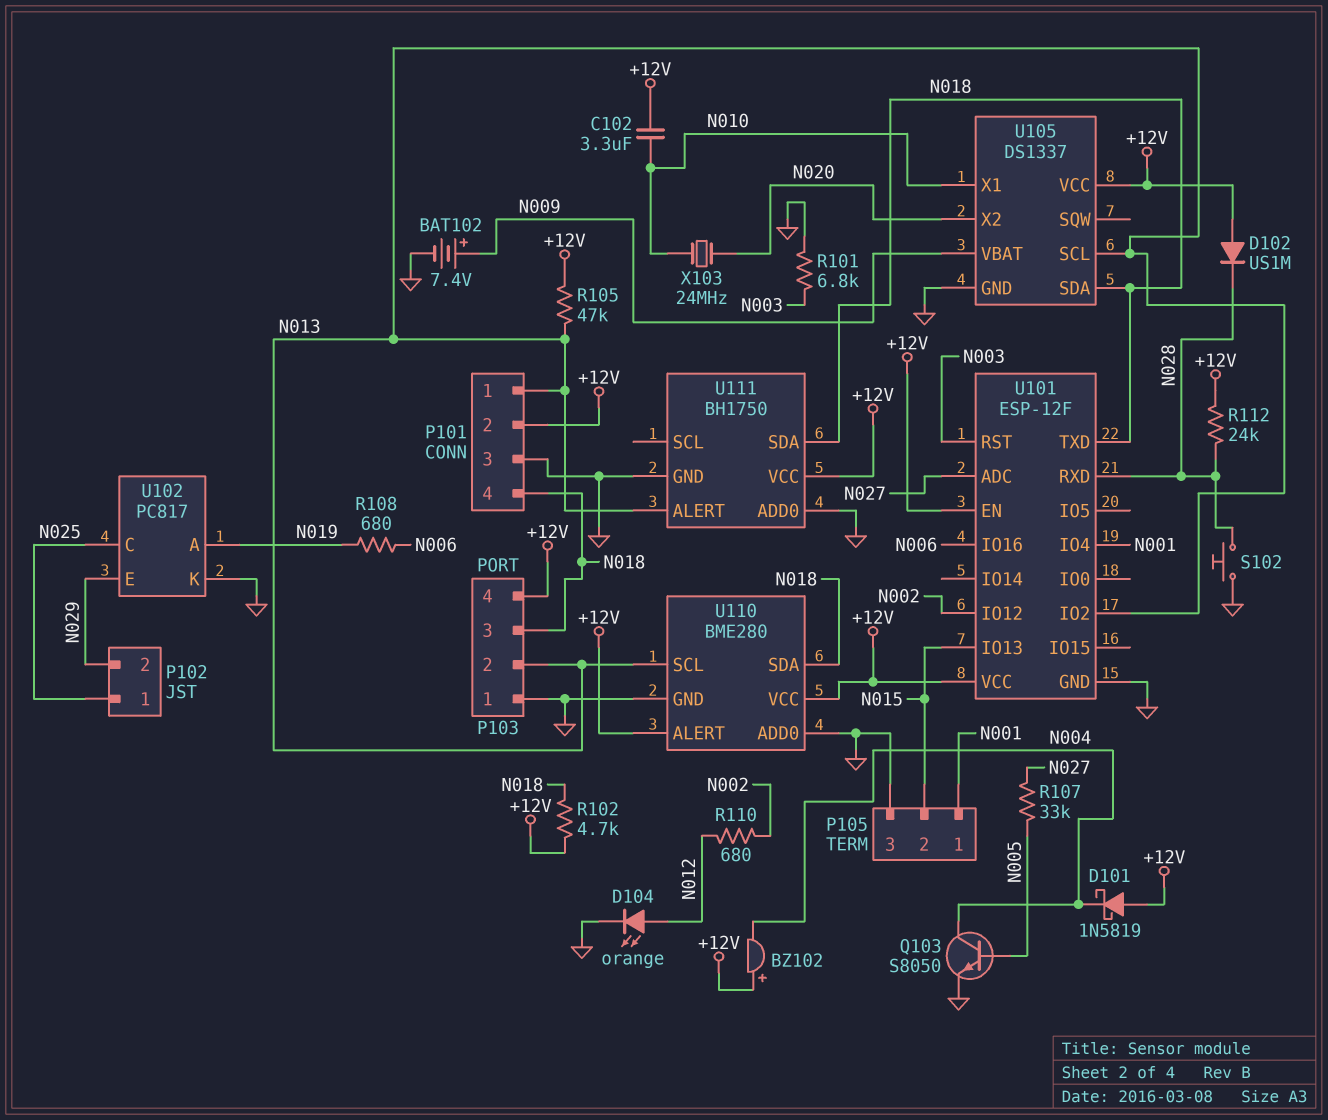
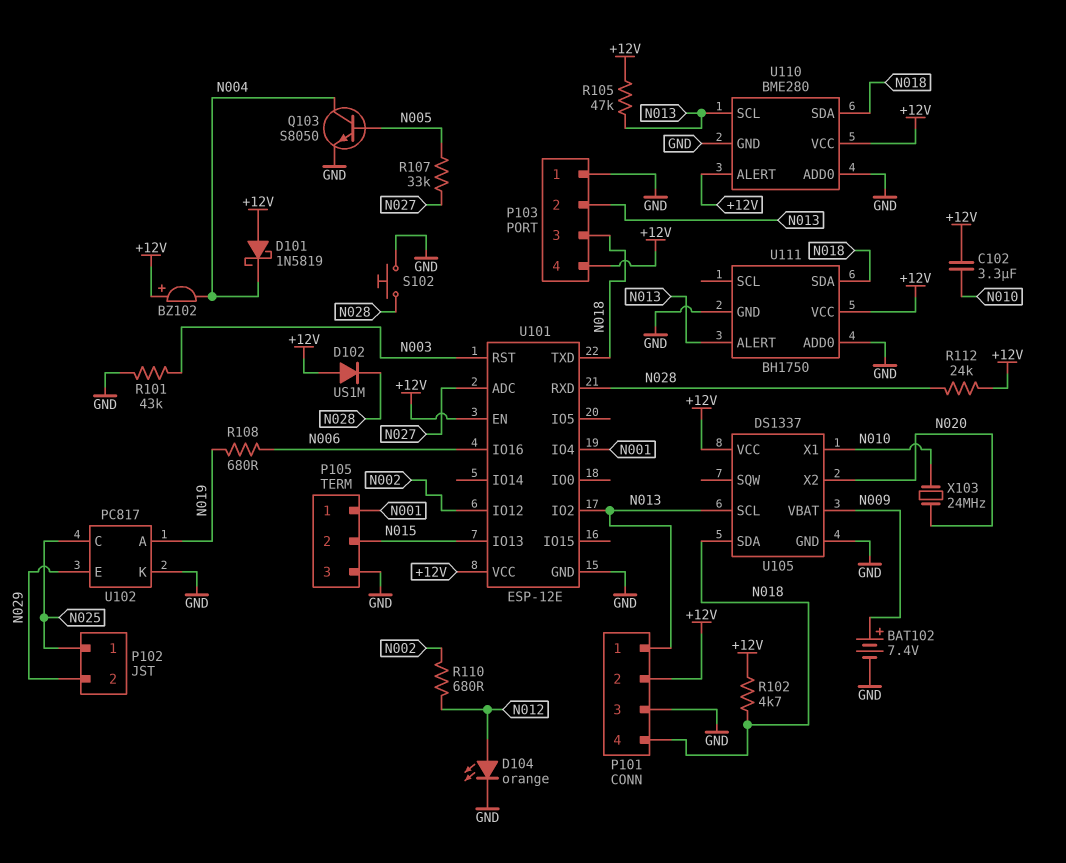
R101: 6.8k (GND, N003) -> 43k (GND, N003)
U101: ESP-12F -> ESP-12E

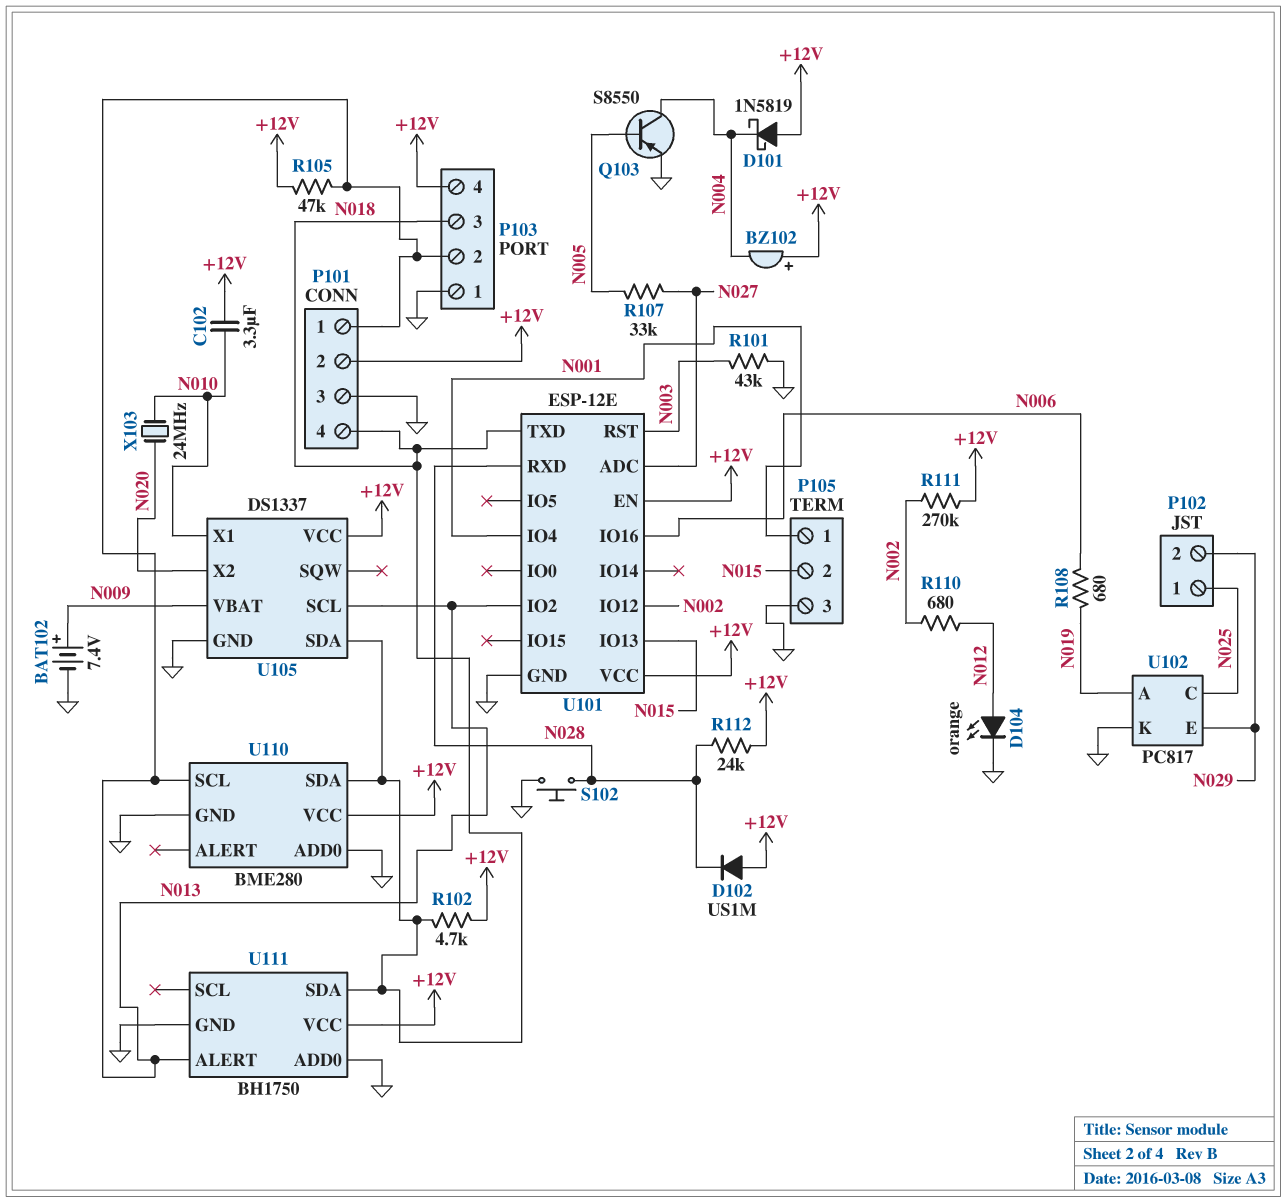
Q103: NPN S8050 (B N005, C N004, E GND) -> PNP S8550 (B N005, C N004, E GND)
R111: none -> 270k (+12V, N002)
U110 pin ALERT: +12V -> none

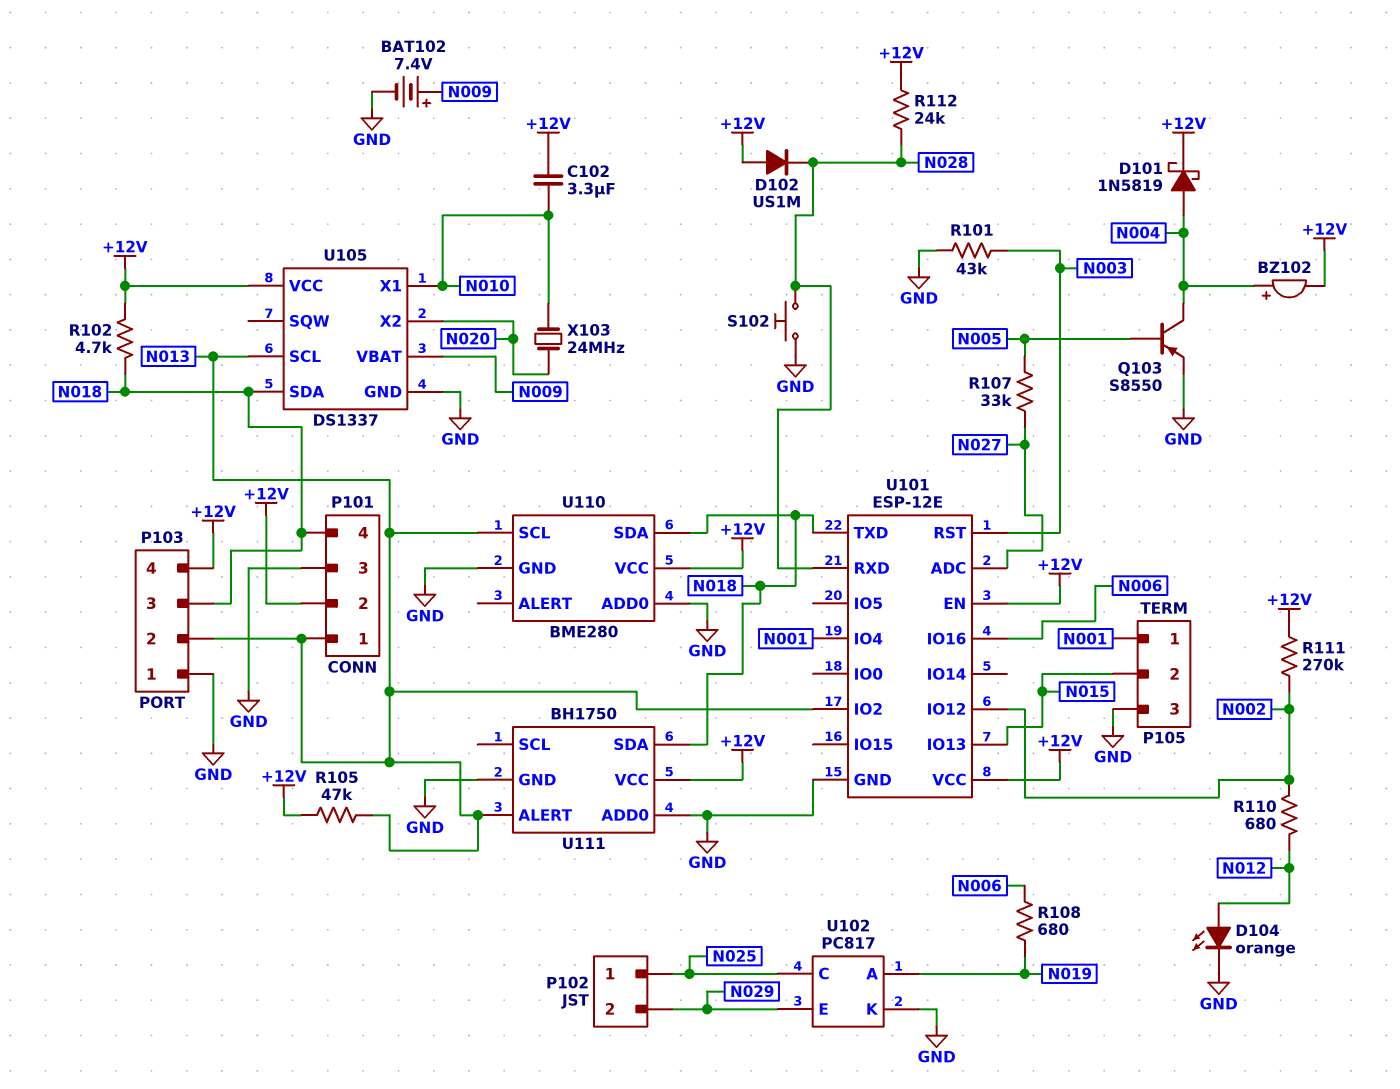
BZ102: buzzer (plus +12V, minus N004) -> buzzer (plus N004, minus +12V)
D101: schottky 1N5819 (A +12V, K N004) -> schottky 1N5819 (A N004, K +12V)

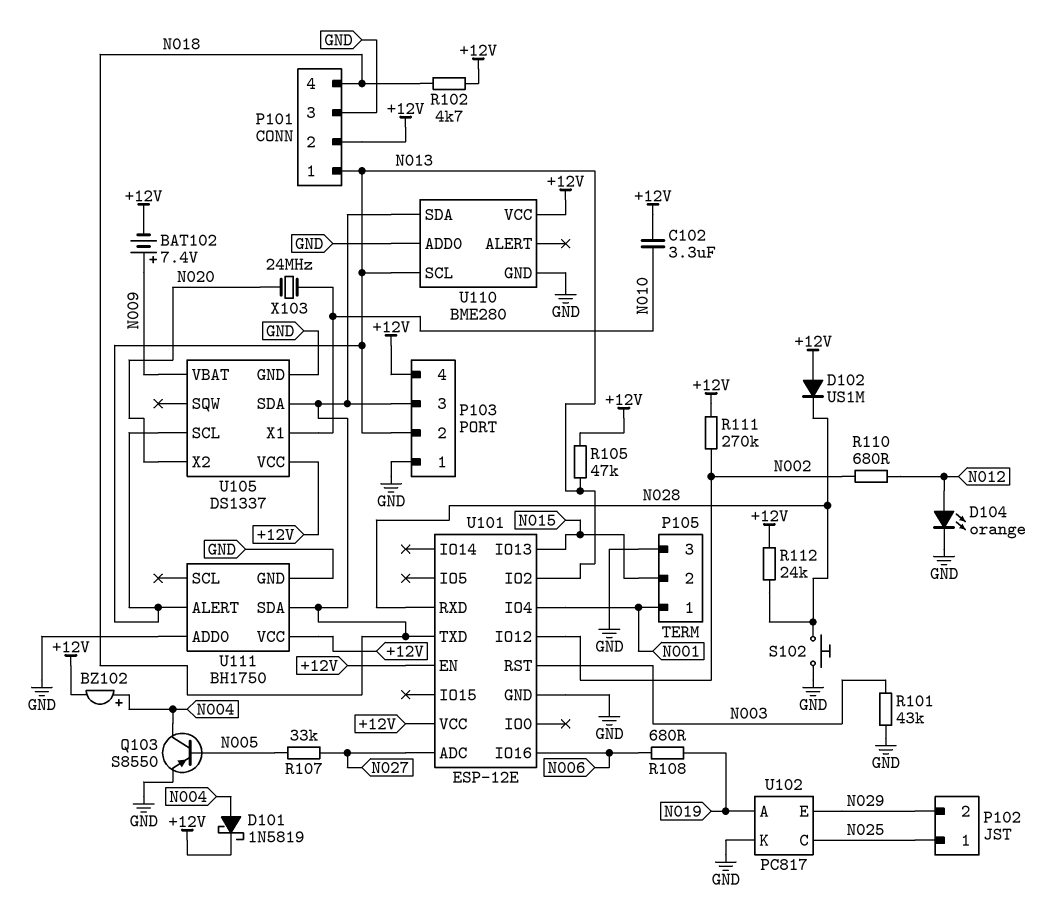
BAT102: 7.4V (plus N009, minus GND) -> 7.4V (plus N009, minus +12V)

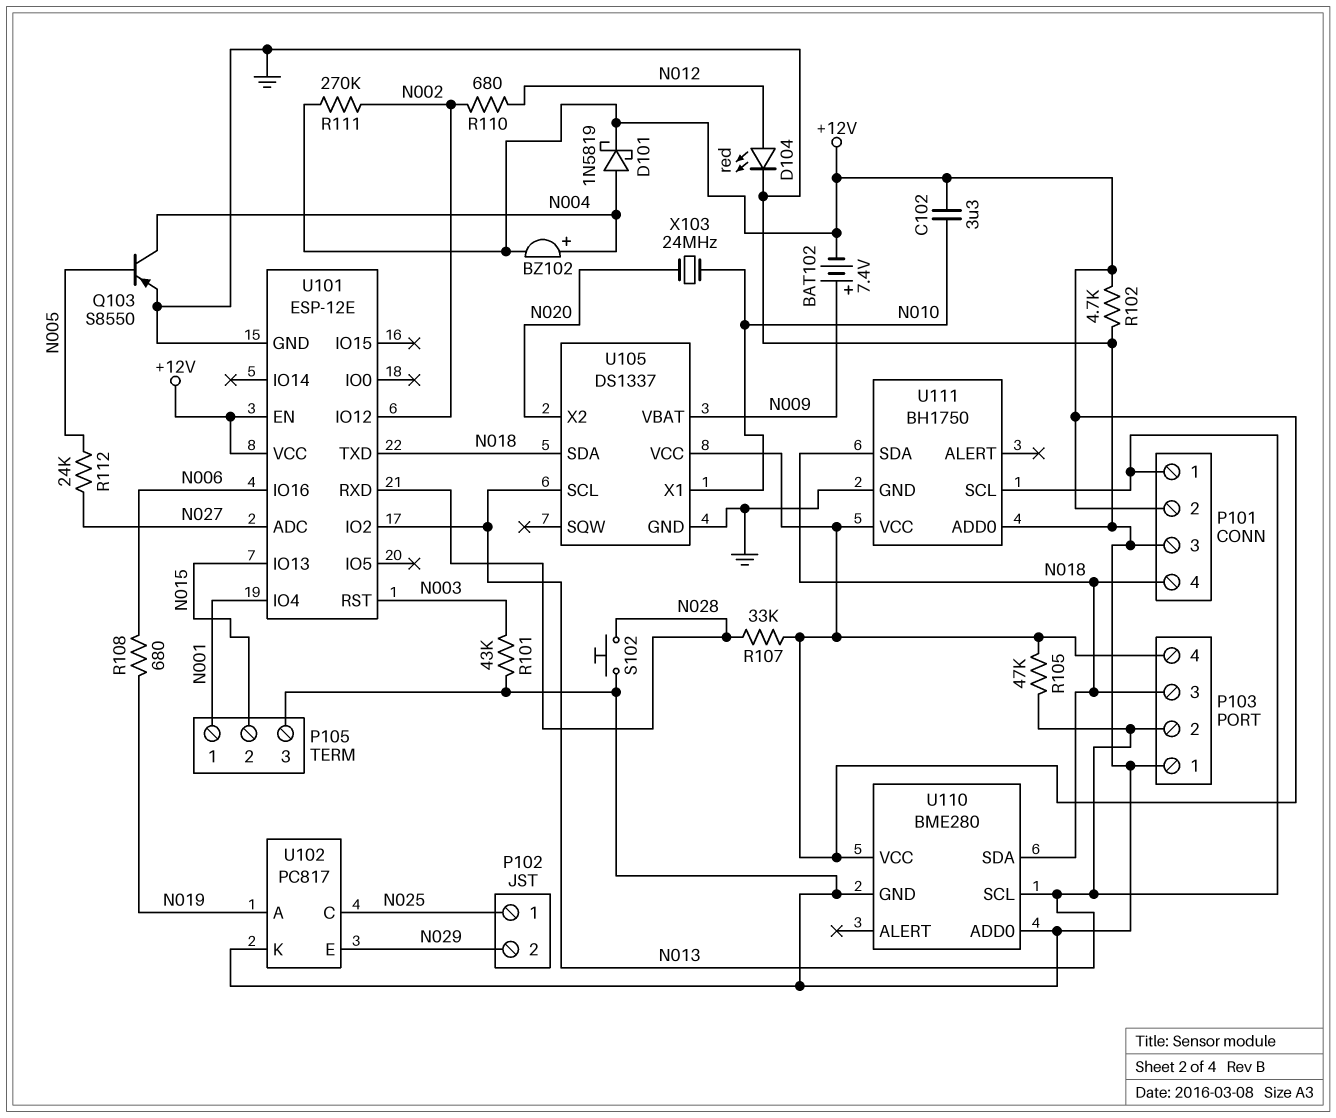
D102: diode US1M (A +12V, K N028) -> none
D104: LED orange (A N012, K GND) -> LED red (A N012, K GND)
R102: 4.7k (+12V, N018) -> 4.7k (+12V, GND)
R107: 33k (N005, N027) -> 33k (+12V, N028)
R112: 24k (+12V, N028) -> 24k (N005, N027)
U111 pin ALERT: N013 -> none
U111 pin SCL: none -> N013

